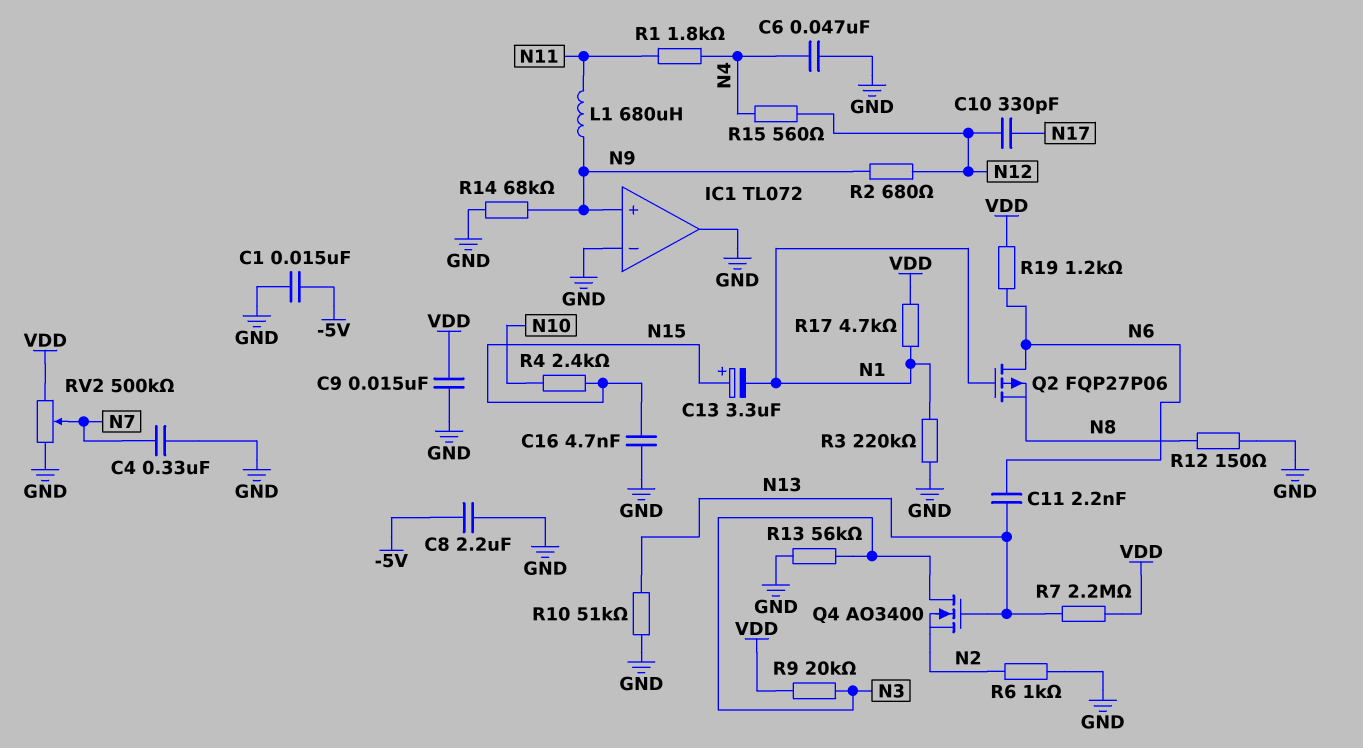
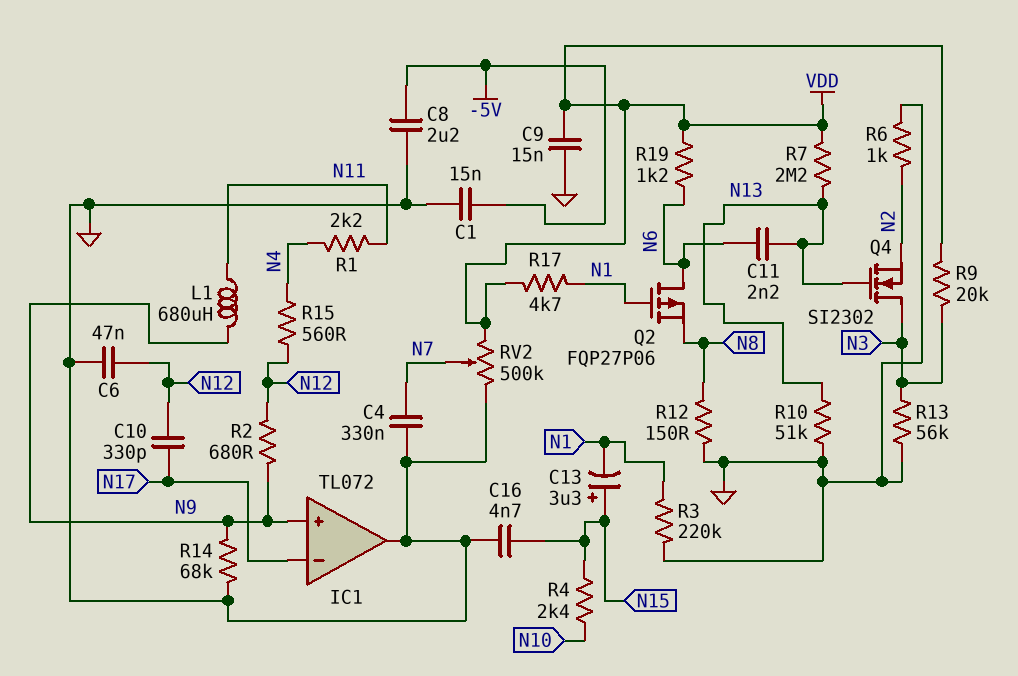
C6: 47nF (GND, N4) -> 47nF (GND, N12)
IC1 pin in-: GND -> N17
Q4: NMOS AO3400 (G N13, D N3, S N2) -> NMOS SI2302 (G N13, D N3, S N2)
R1: 1.8k (N4, N11) -> 2.2k (N4, N11)

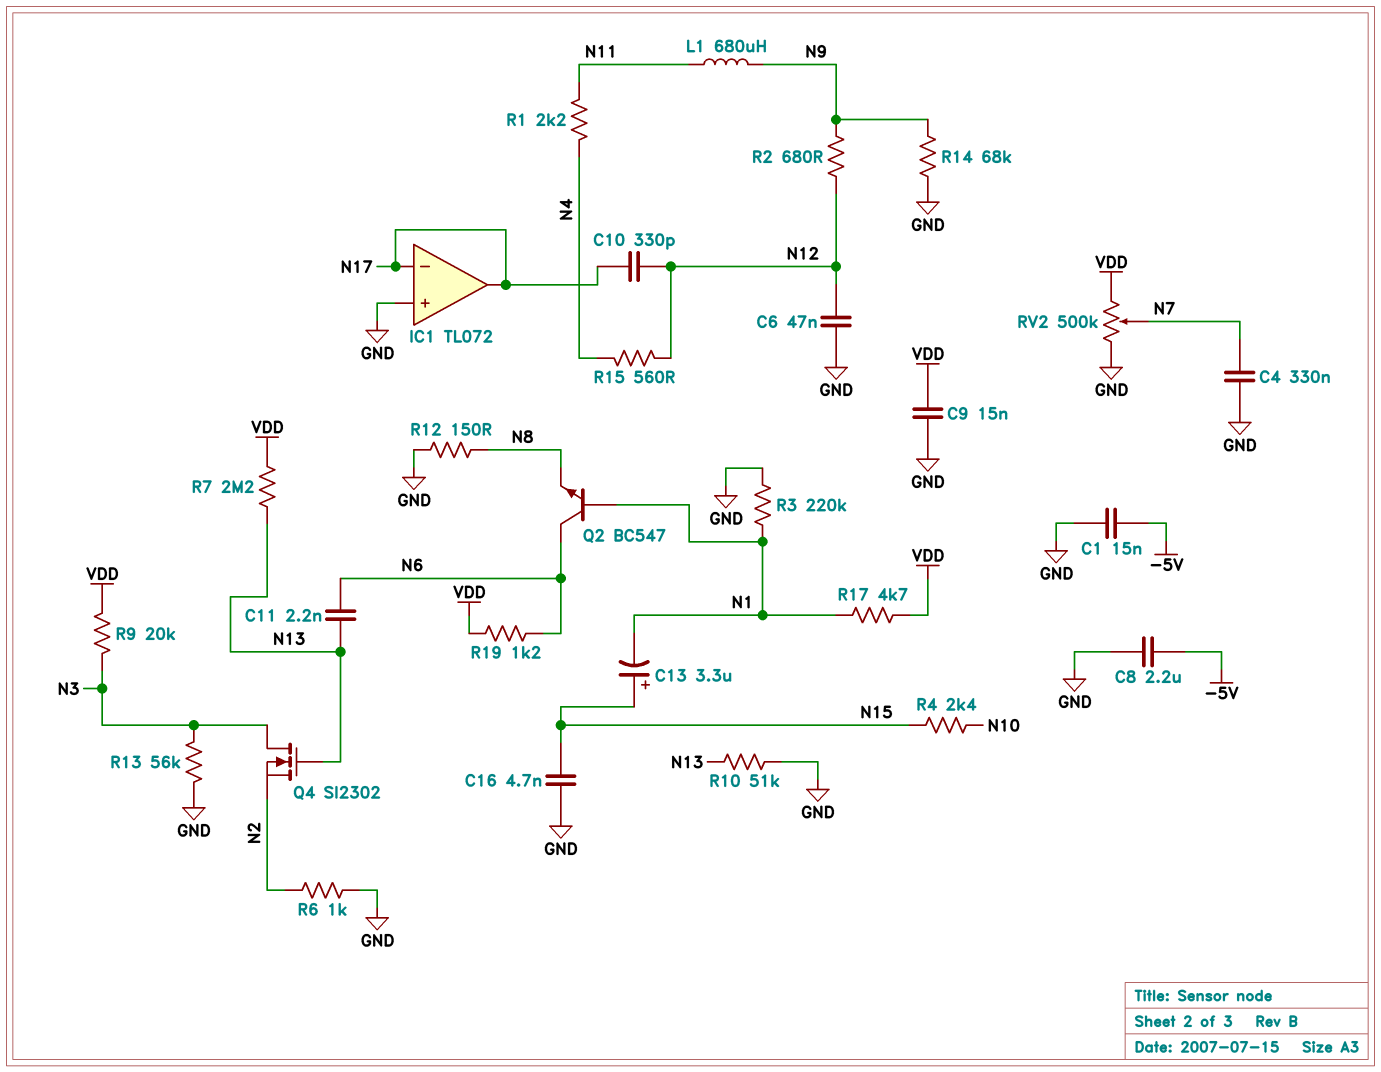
IC1 pin in+: N9 -> GND
IC1 pin out: GND -> N17
Q2: PMOS FQP27P06 (G N1, D N6, S N8) -> NPN BC547 (B N1, C N6, E N8)

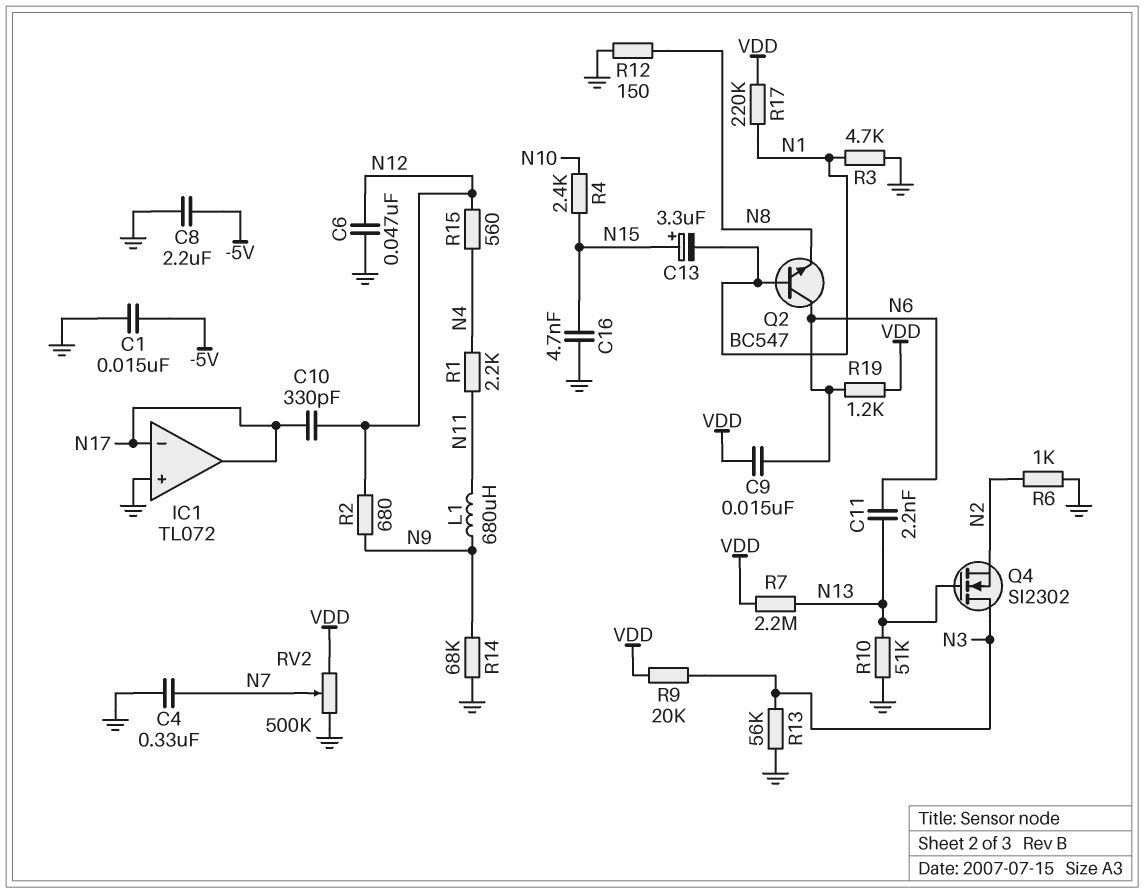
C9: 15nF (GND, VDD) -> 15nF (N6, VDD)
R3: 220k (GND, N1) -> 4.7k (GND, N1)
R17: 4.7k (N1, VDD) -> 220k (N1, VDD)

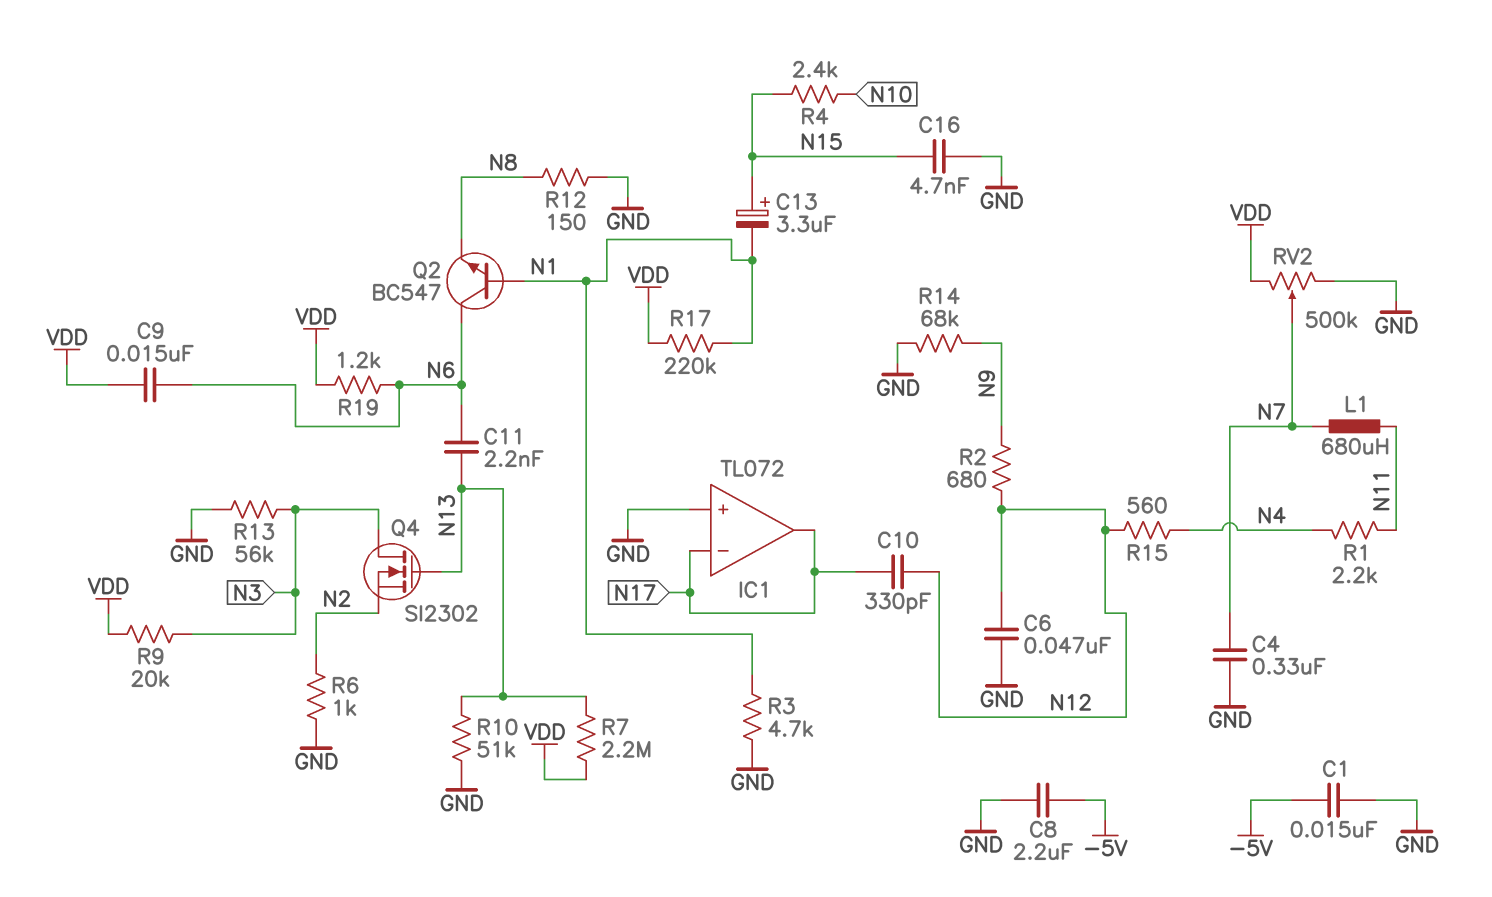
L1: 680uH (N9, N11) -> 680uH (N7, N11)

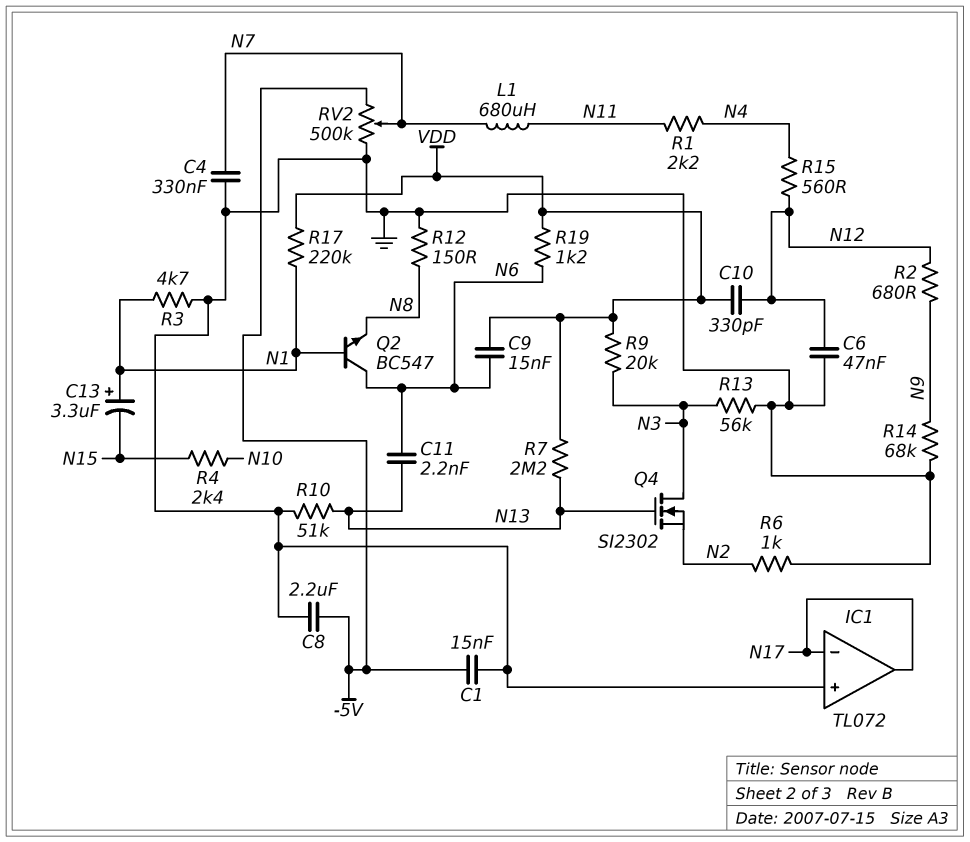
C10: 330pF (N12, N17) -> 330pF (N12, VDD)
C13: 3.3uF (plus N15, minus N1) -> 3.3uF (plus N1, minus N15)
C16: 4.7nF (GND, N15) -> none
RV2: 500k (GND, VDD, wiper N7) -> 500k (-5V, GND, wiper N7)

